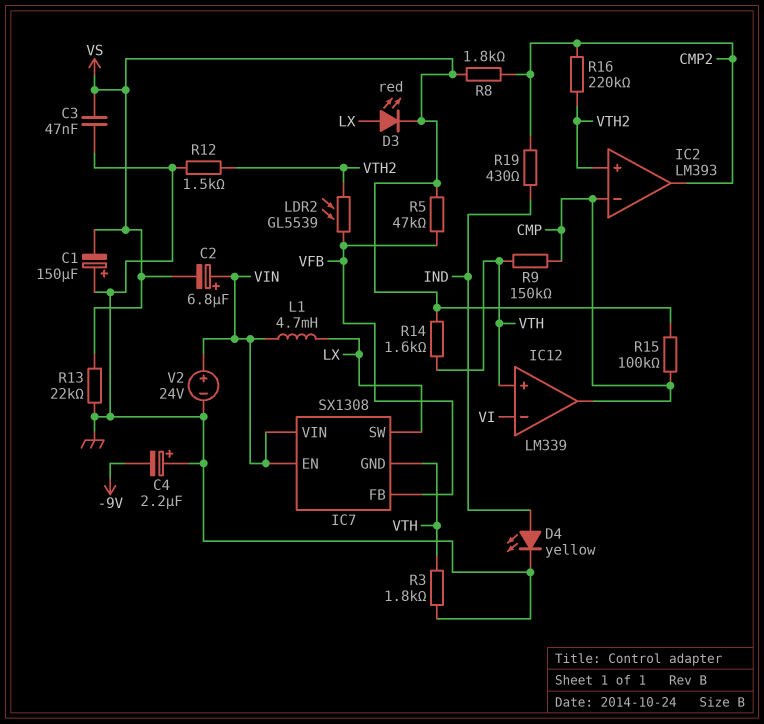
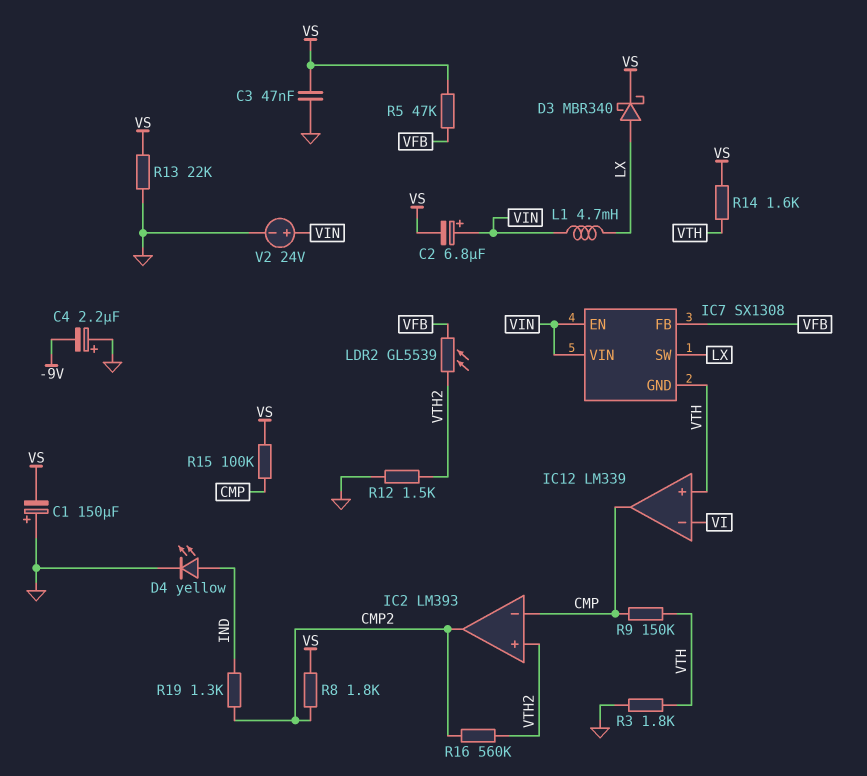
D3: LED red (A LX, K VS) -> schottky MBR340 (A LX, K VS)
R16: 220k (CMP2, VTH2) -> 560k (CMP2, VTH2)
R19: 430 (CMP2, IND) -> 1.3k (CMP2, IND)

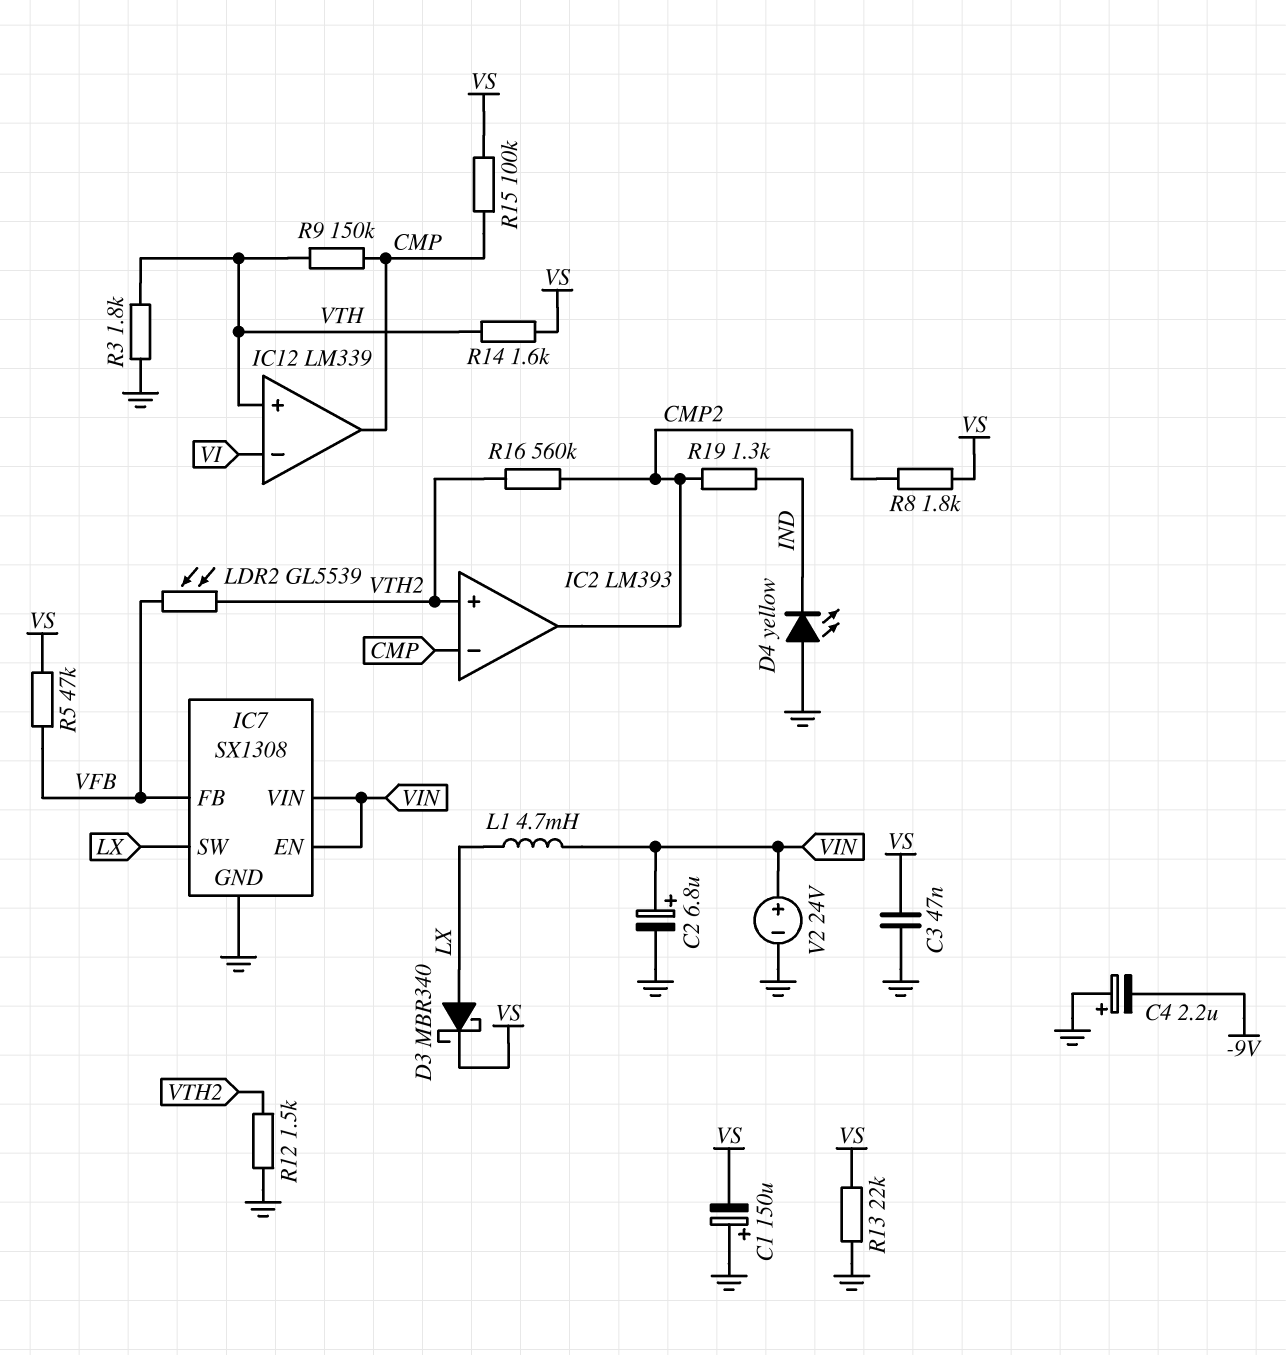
C2: 6.8uF (plus VIN, minus VS) -> 6.8uF (plus VIN, minus GND)
D4: LED yellow (A IND, K GND) -> LED yellow (A GND, K IND)
IC7 pin GND: VTH -> GND

